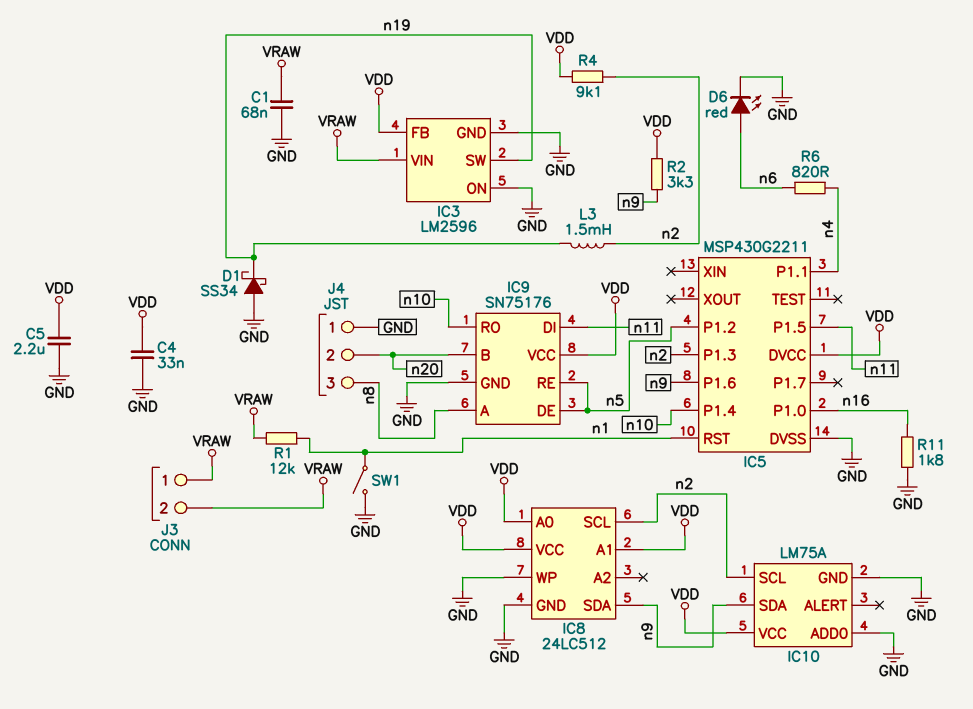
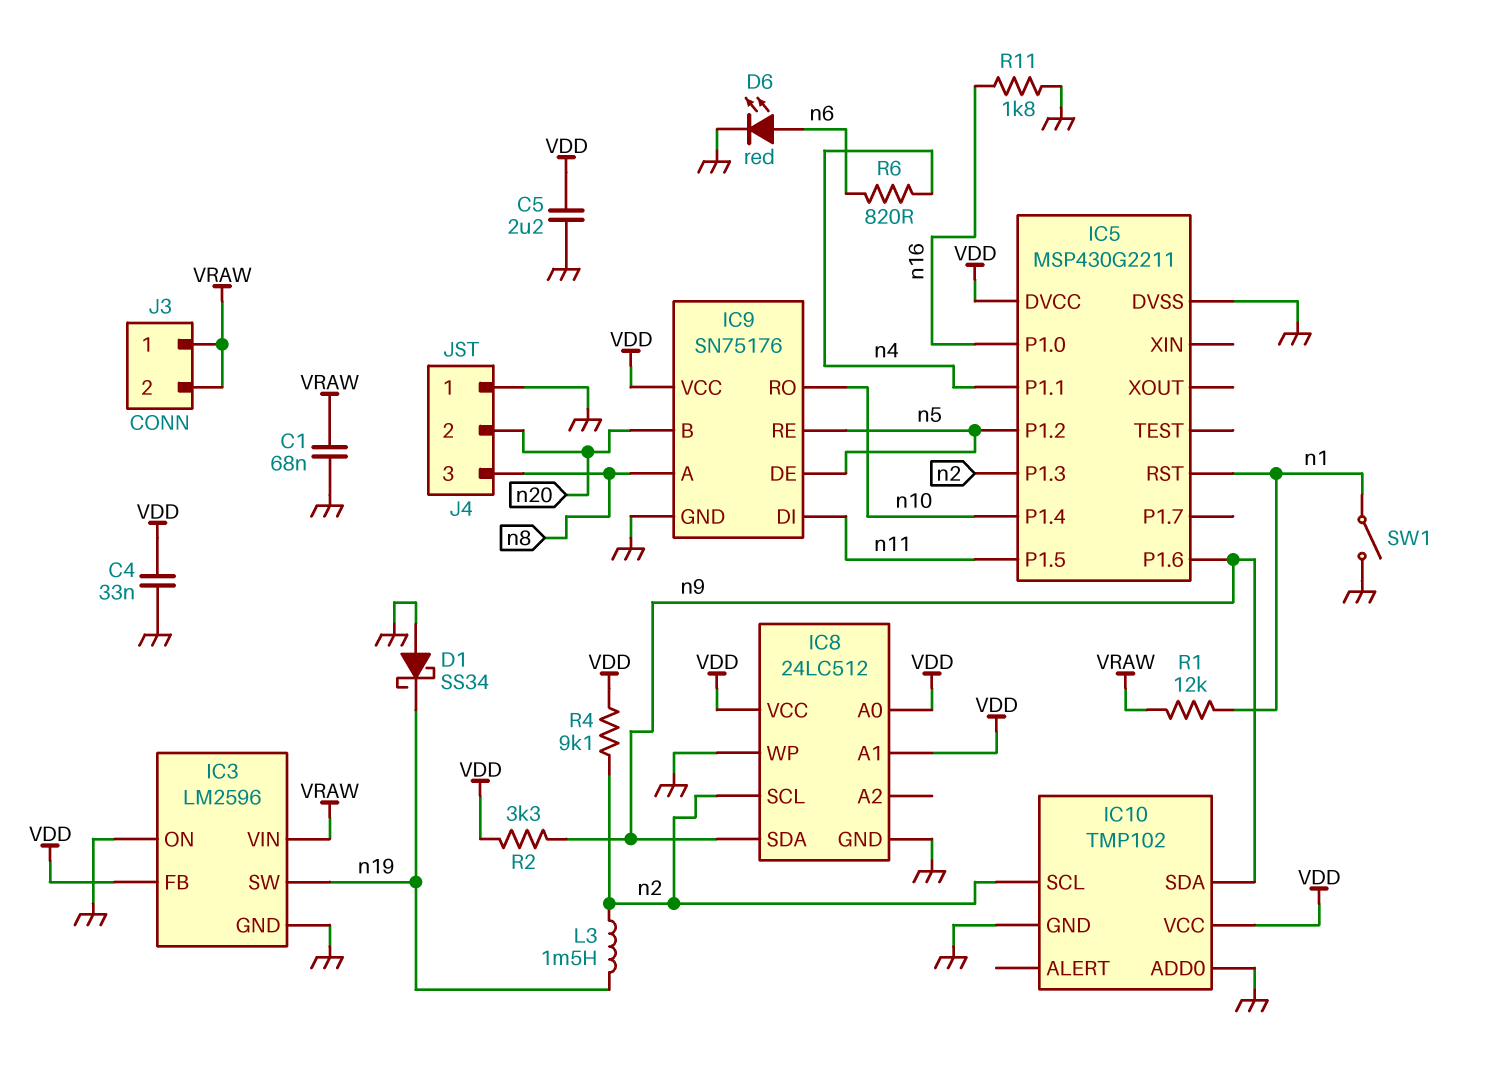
IC10: LM75A -> TMP102

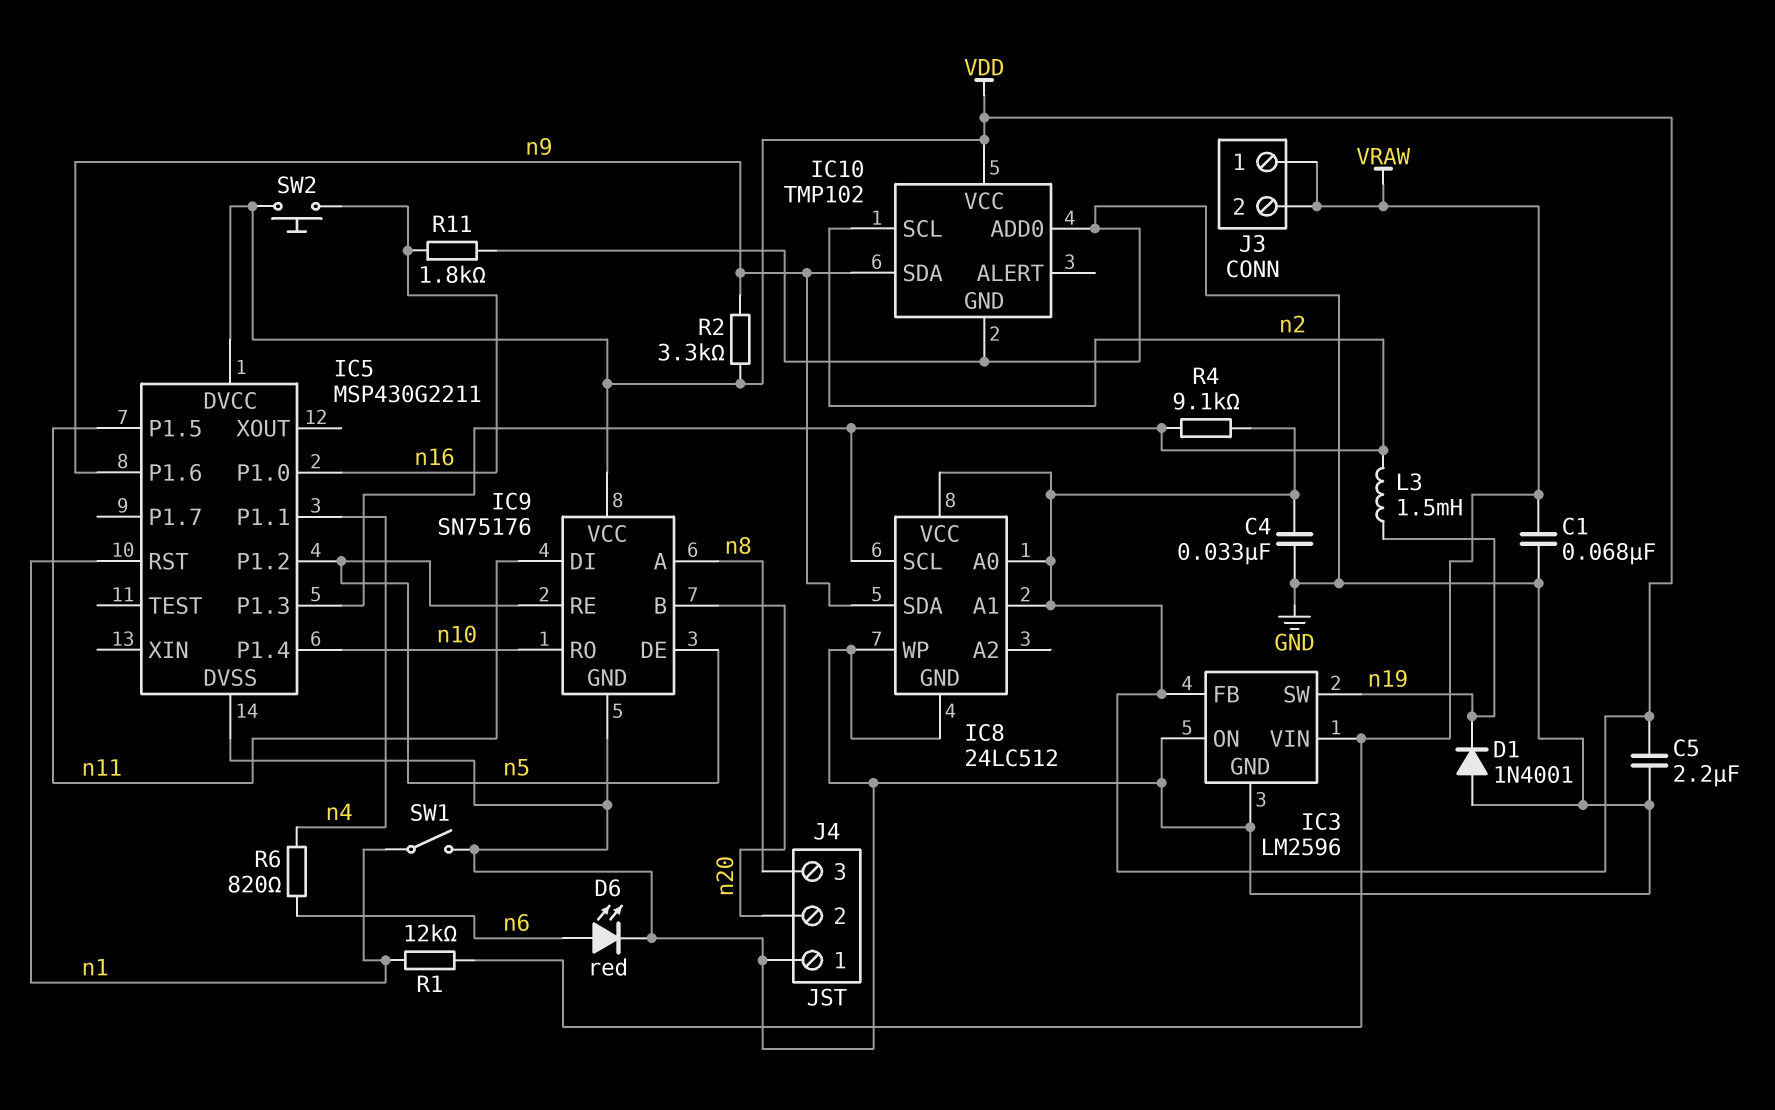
D1: schottky SS34 (A GND, K n19) -> diode 1N4001 (A GND, K n19)
SW2: none -> button (VDD, n16)

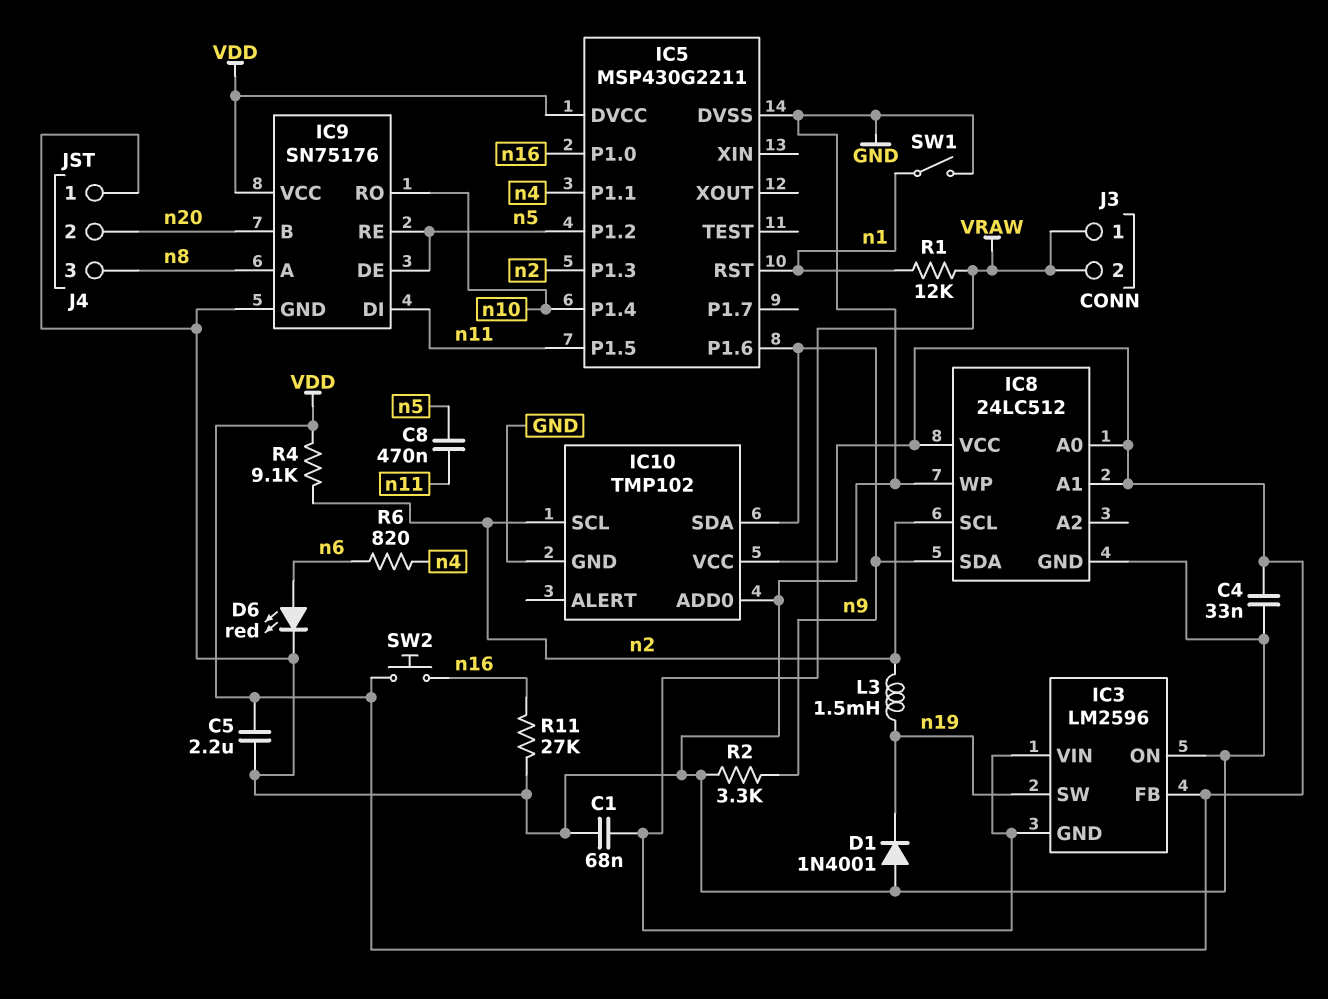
C8: none -> 470nF (n5, n11)
IC3 pin GND: GND -> VRAW
R2: 3.3k (VDD, n9) -> 3.3k (GND, n9)
R11: 1.8k (GND, n16) -> 27k (GND, n16)

